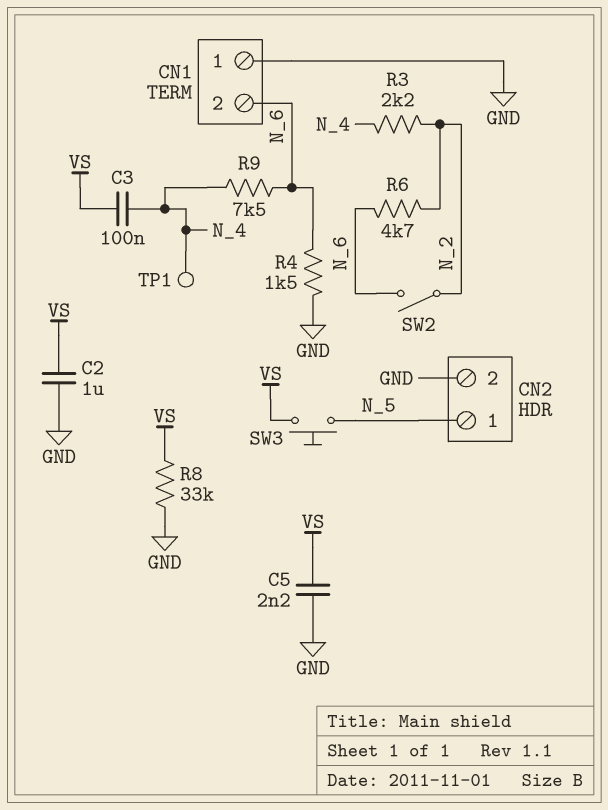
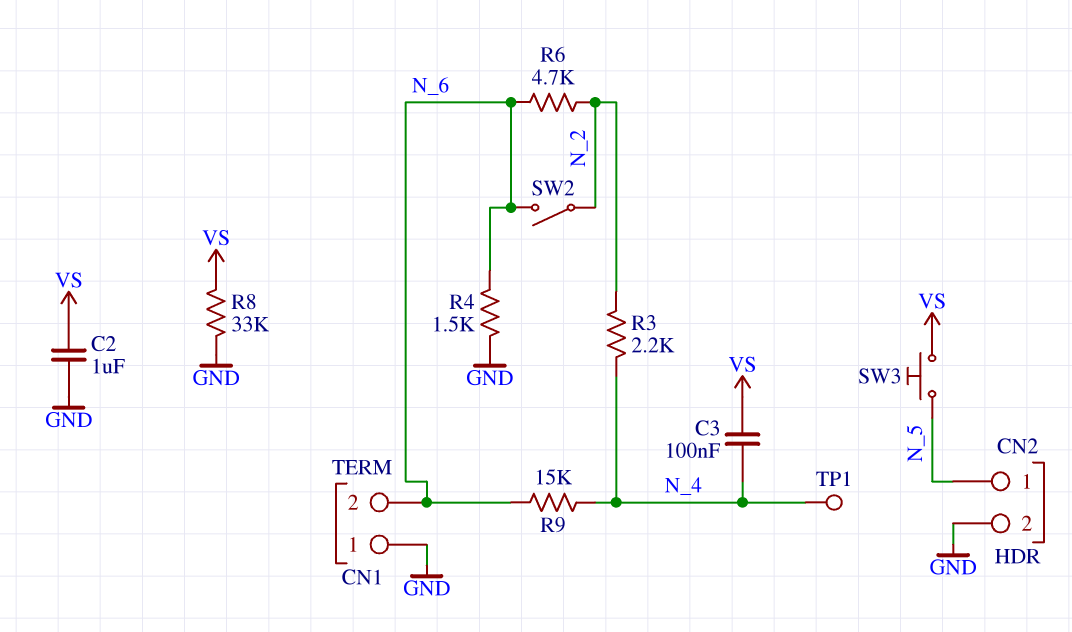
C5: 2.2nF (GND, VS) -> none
R9: 7.5k (N_4, N_6) -> 15k (N_4, N_6)

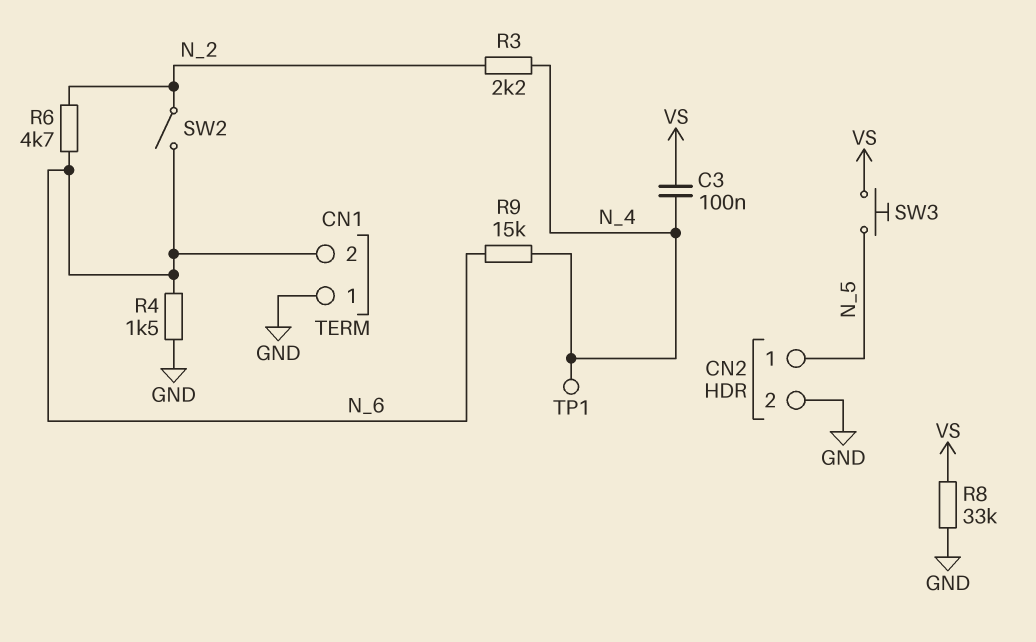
C2: 1uF (GND, VS) -> none

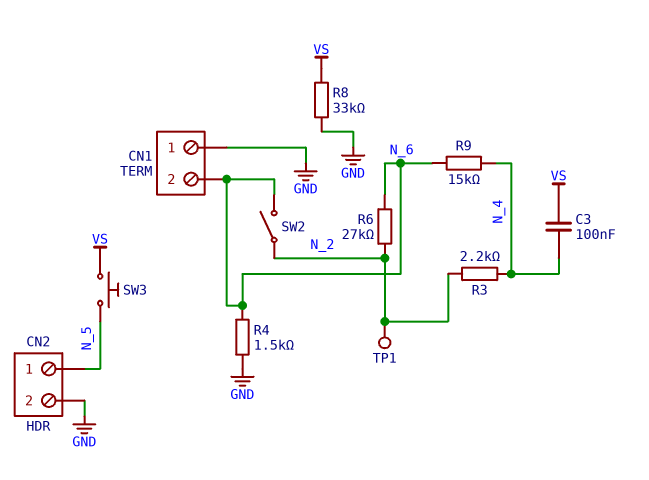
R6: 4.7k (N_2, N_6) -> 27k (N_2, N_6)
TP1: test point (N_4) -> test point (N_2)

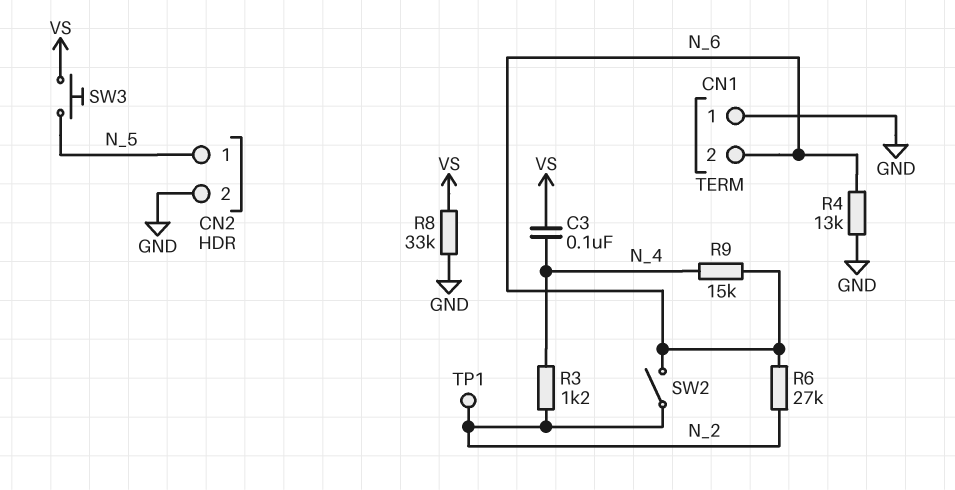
R3: 2.2k (N_2, N_4) -> 1.2k (N_2, N_4)
R4: 1.5k (GND, N_6) -> 13k (GND, N_6)

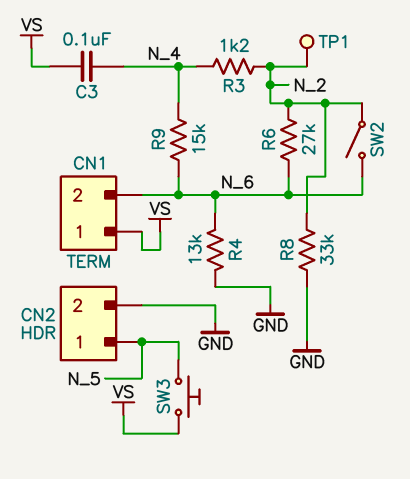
CN1 pin 1: GND -> VS
R8: 33k (GND, VS) -> 33k (GND, N_2)

